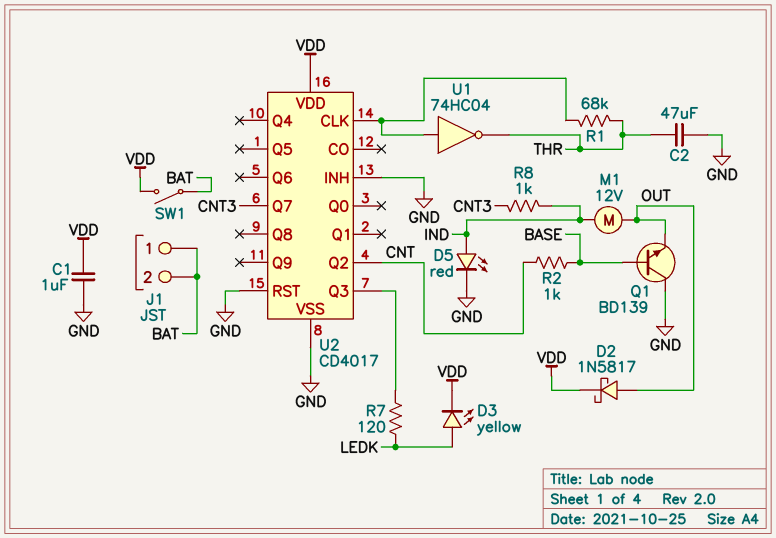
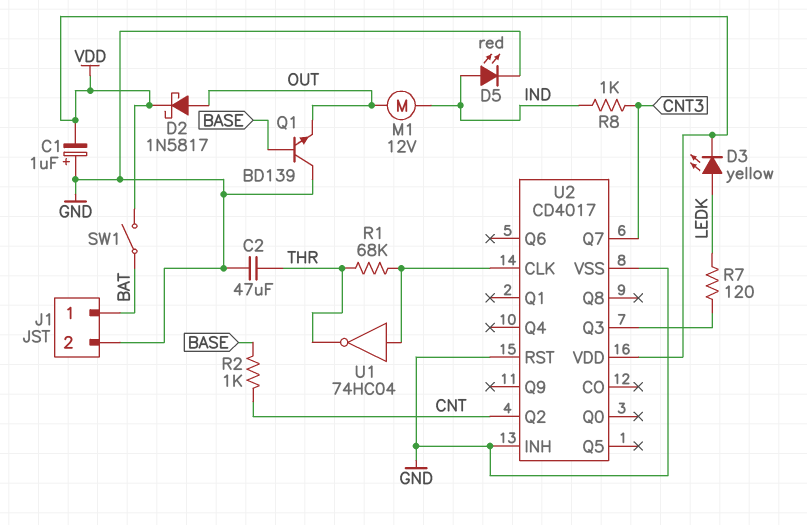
C1: 1uF (GND, VDD) -> 1uF (plus GND, minus VDD)
J1 pin 2: BAT -> GND

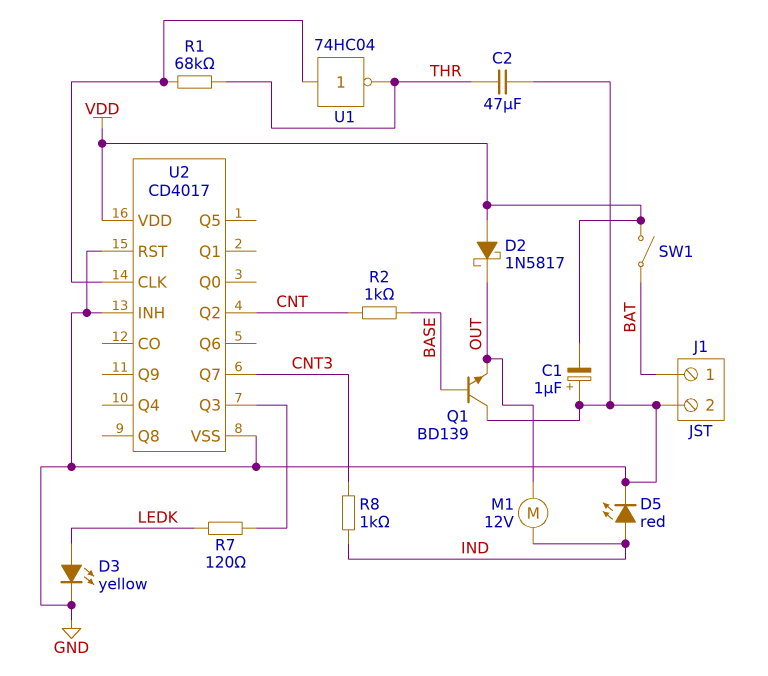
D2: schottky 1N5817 (A OUT, K VDD) -> schottky 1N5817 (A VDD, K OUT)
D3: LED yellow (A LEDK, K VDD) -> LED yellow (A LEDK, K GND)

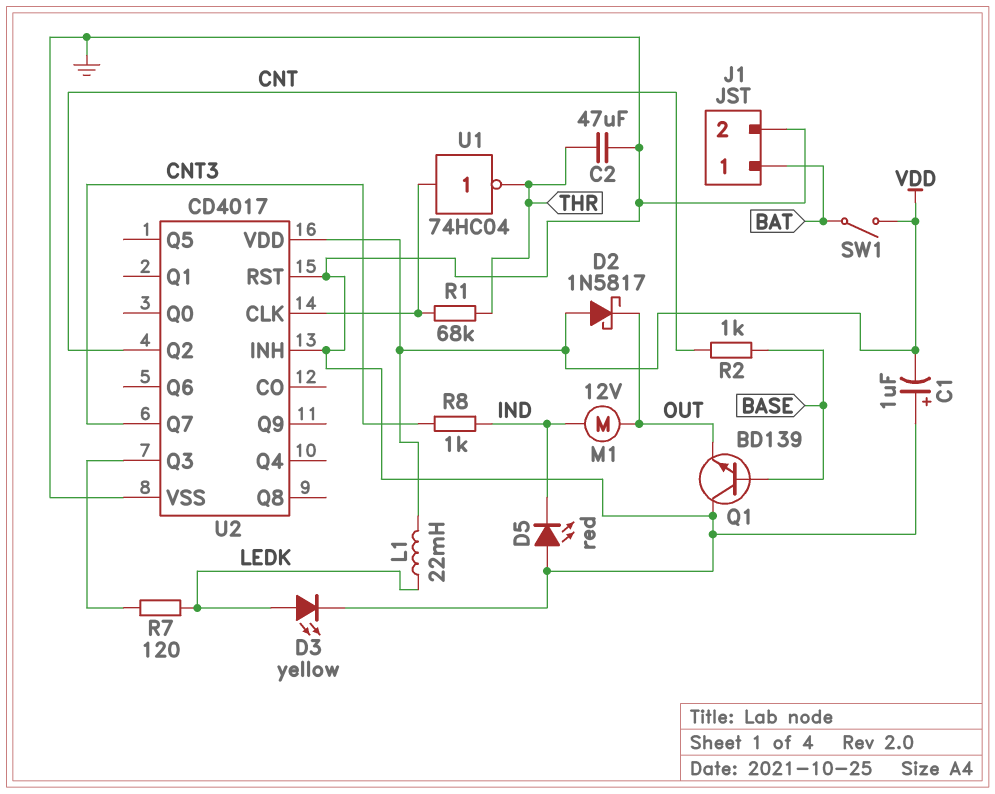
D5: LED red (A IND, K GND) -> LED red (A GND, K IND)
L1: none -> 22mH (LEDK, VDD)

